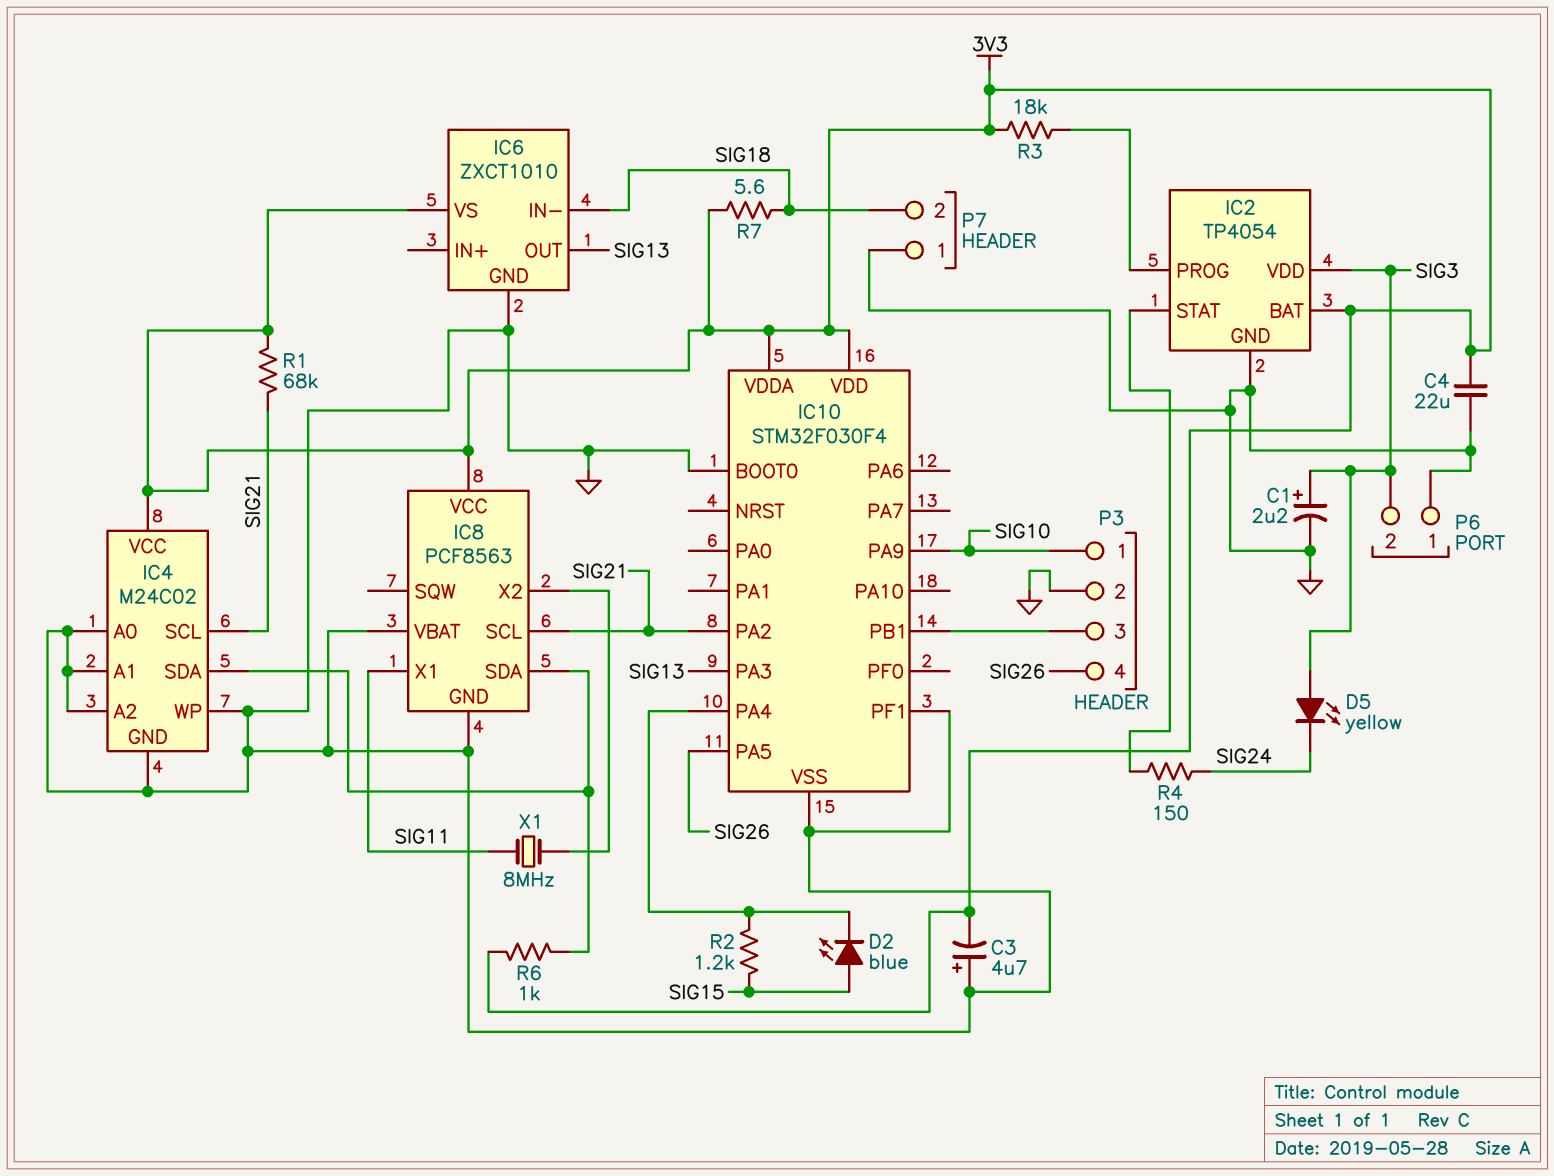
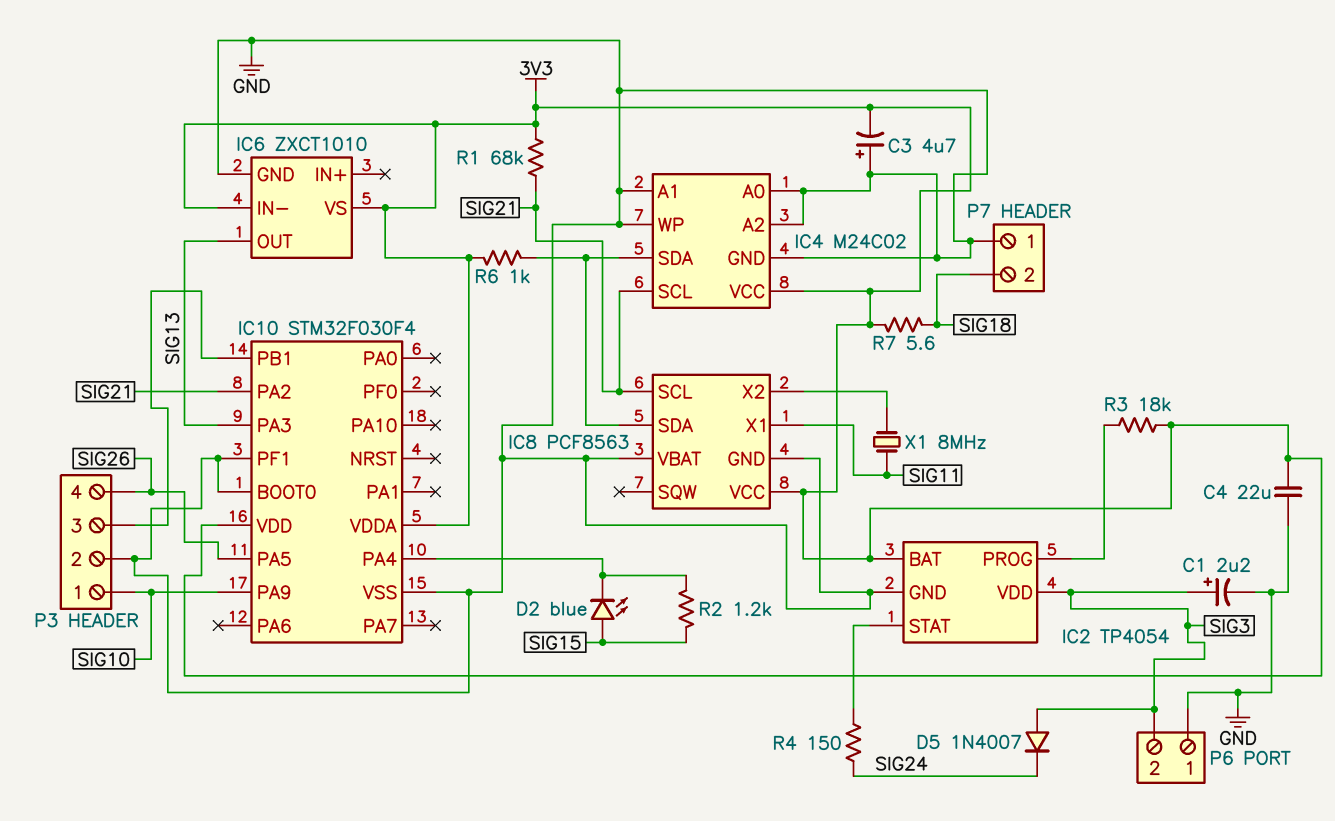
D5: LED yellow (A SIG3, K SIG24) -> diode 1N4007 (A SIG3, K SIG24)
IC6 pin IN-: SIG18 -> 3V3

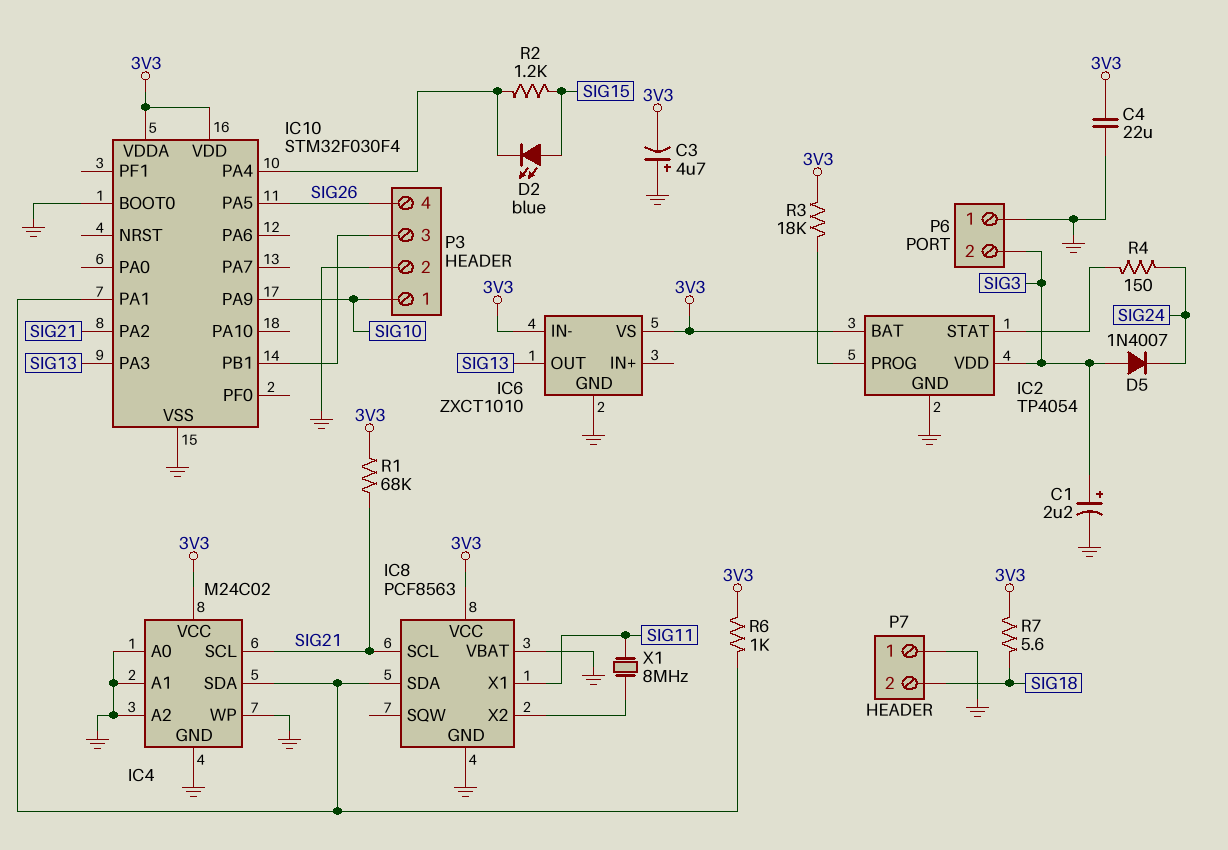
IC10 pin PA1: none -> IC4/SDA
IC10 pin PF1: GND -> none

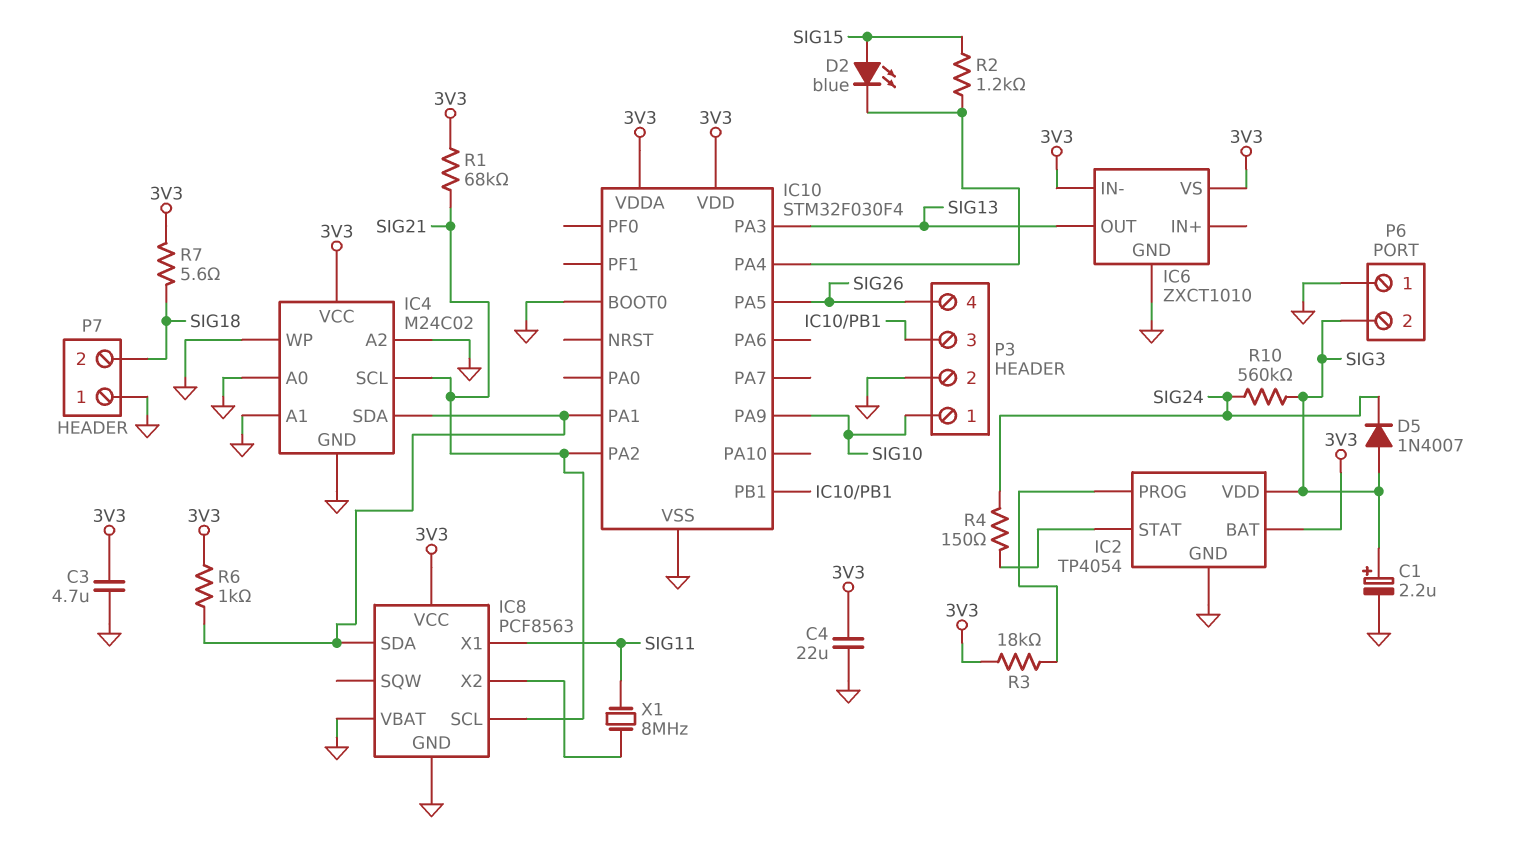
C3: 4.7uF (plus GND, minus 3V3) -> 4.7uF (3V3, GND)
R10: none -> 560k (SIG3, SIG24)

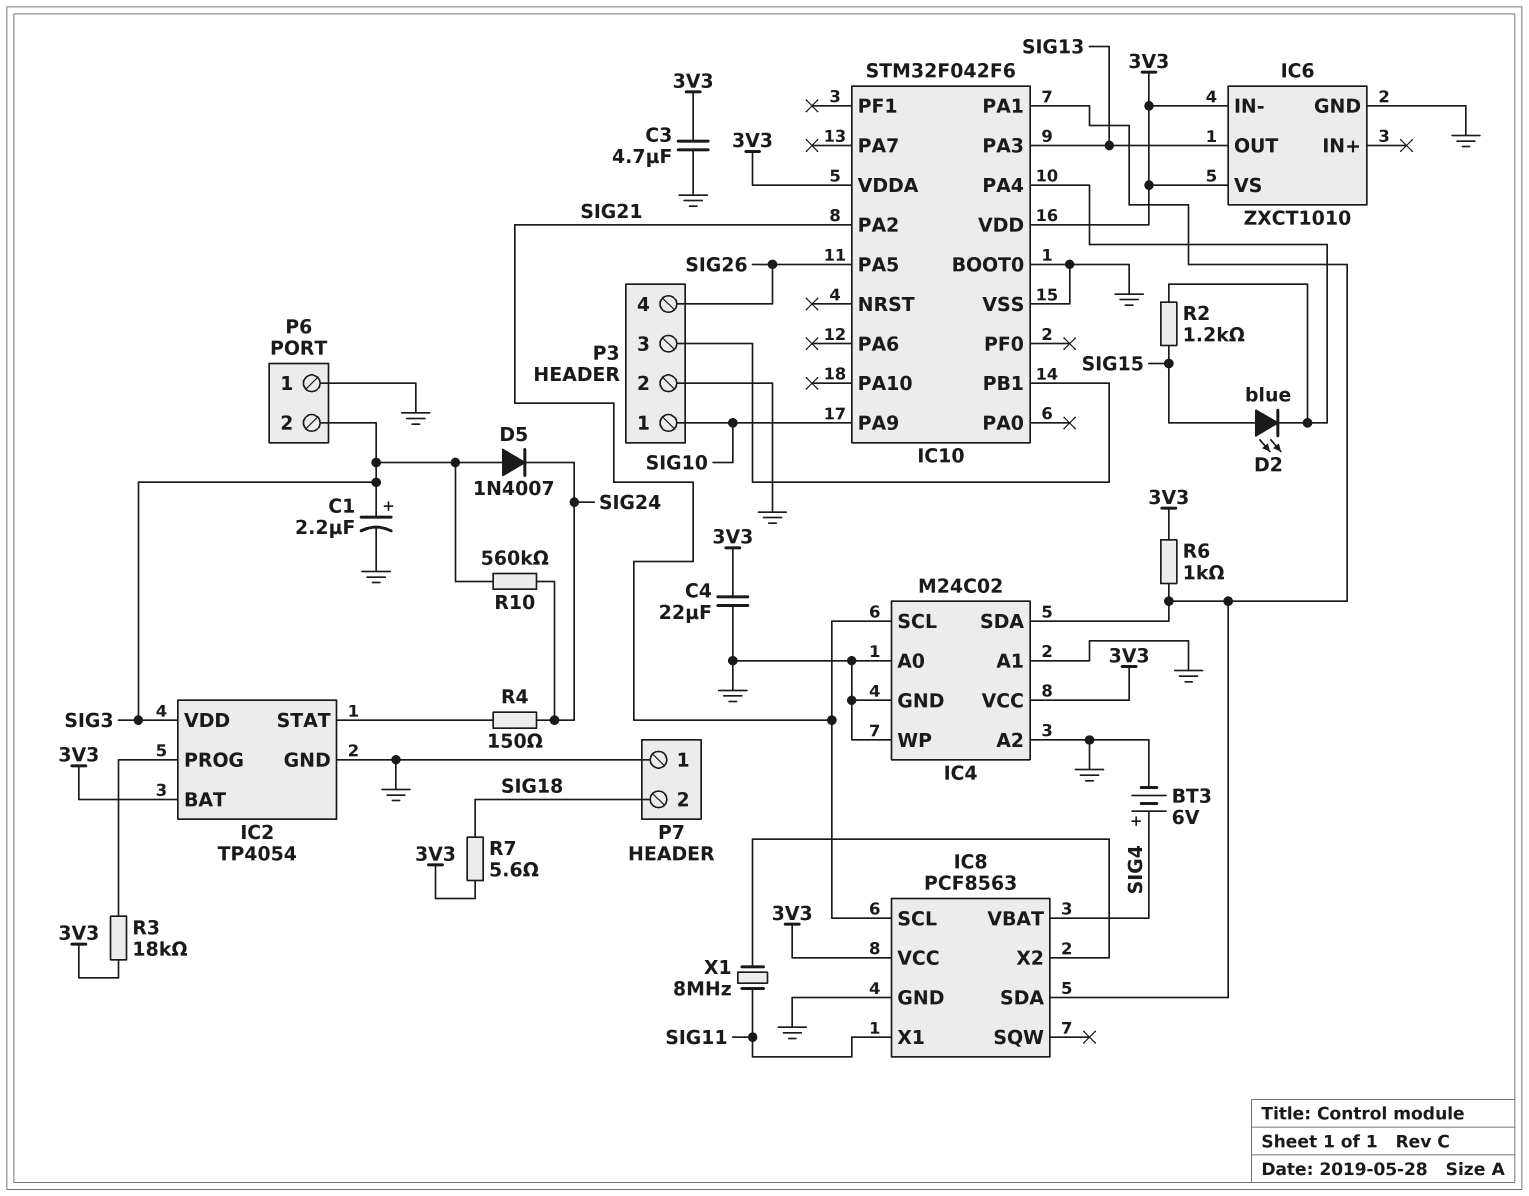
BT3: none -> 6V (plus SIG4, minus GND)
IC8 pin VBAT: GND -> SIG4
IC10: STM32F030F4 -> STM32F042F6
R1: 68k (3V3, SIG21) -> none

